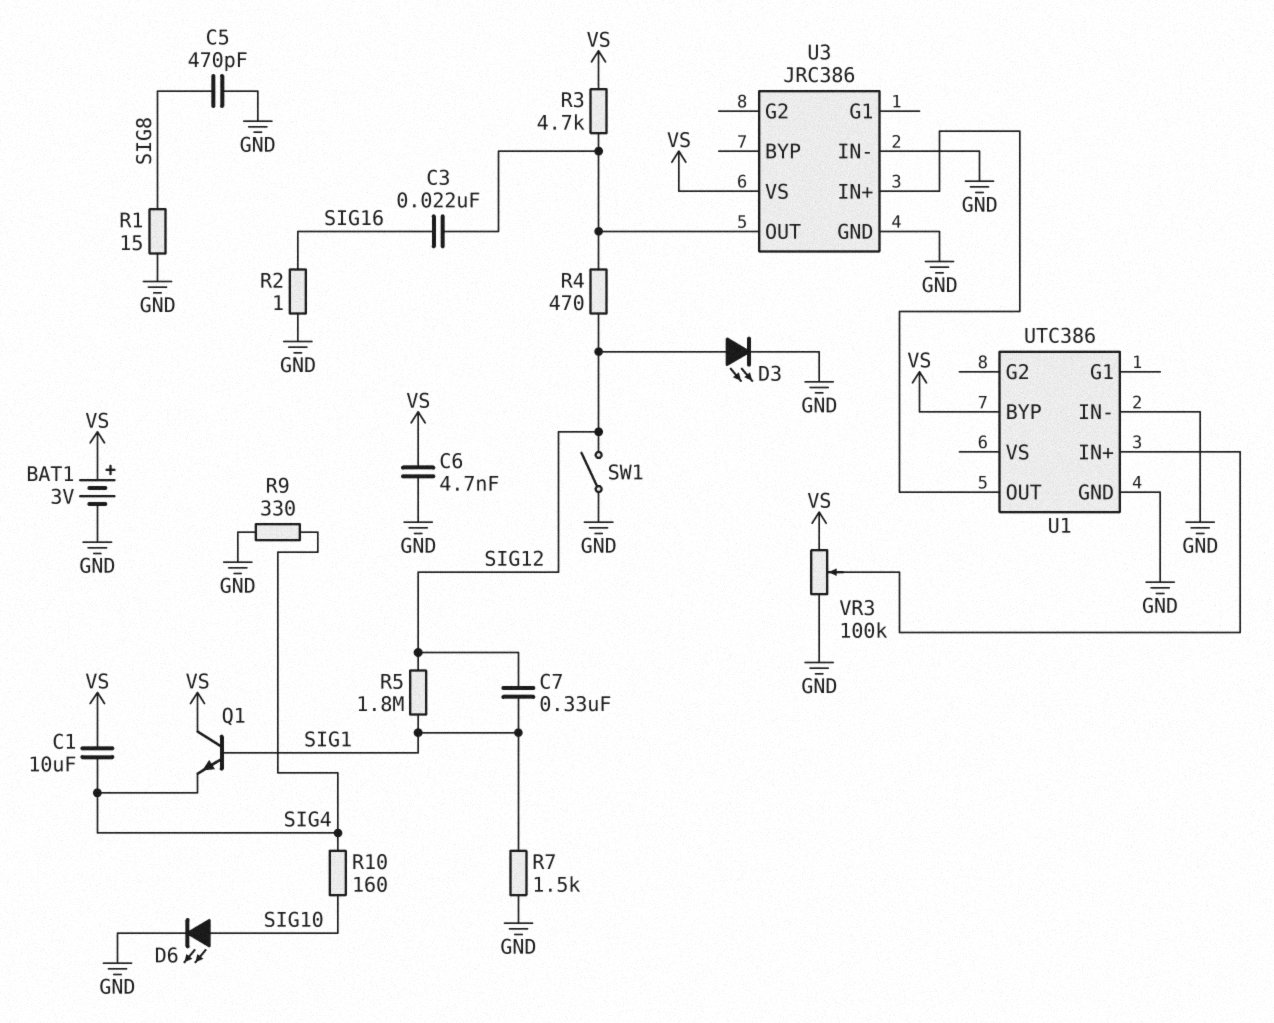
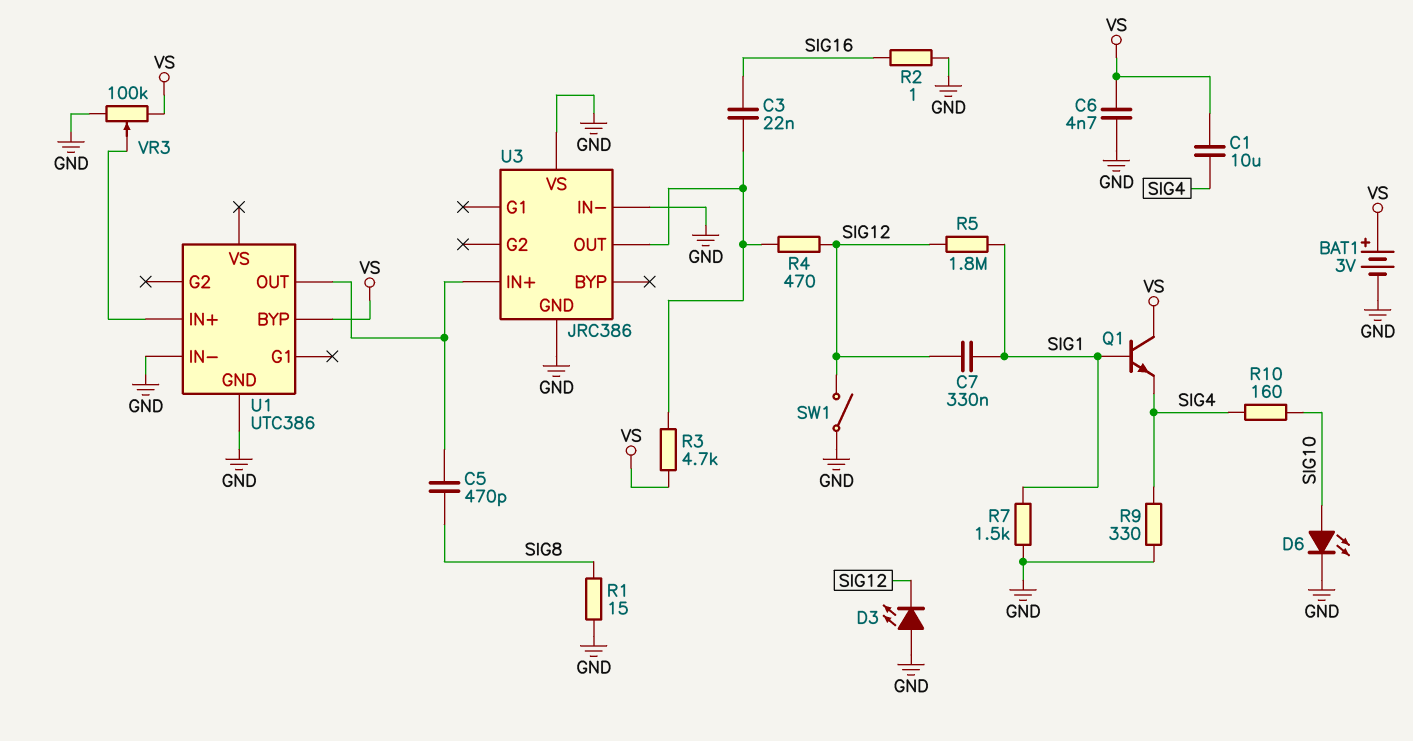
C5: 470pF (GND, SIG8) -> 470pF (SIG8, U1/OUT)
D3: LED (A SIG12, K GND) -> LED (A GND, K SIG12)
U3 pin VS: VS -> GND

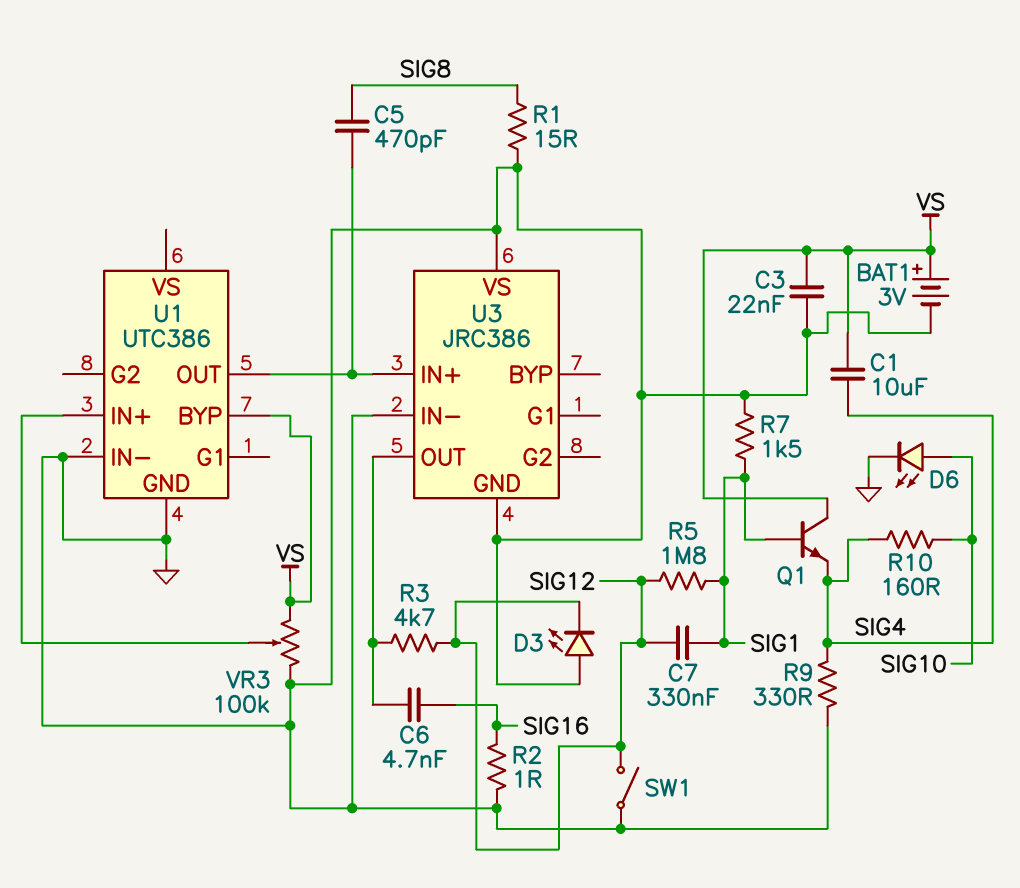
C3: 22nF (SIG16, U3/OUT) -> 22nF (GND, VS)
C6: 4.7nF (GND, VS) -> 4.7nF (SIG16, U3/OUT)
R3: 4.7k (U3/OUT, VS) -> 4.7k (SIG12, U3/OUT)
R4: 470 (SIG12, U3/OUT) -> none

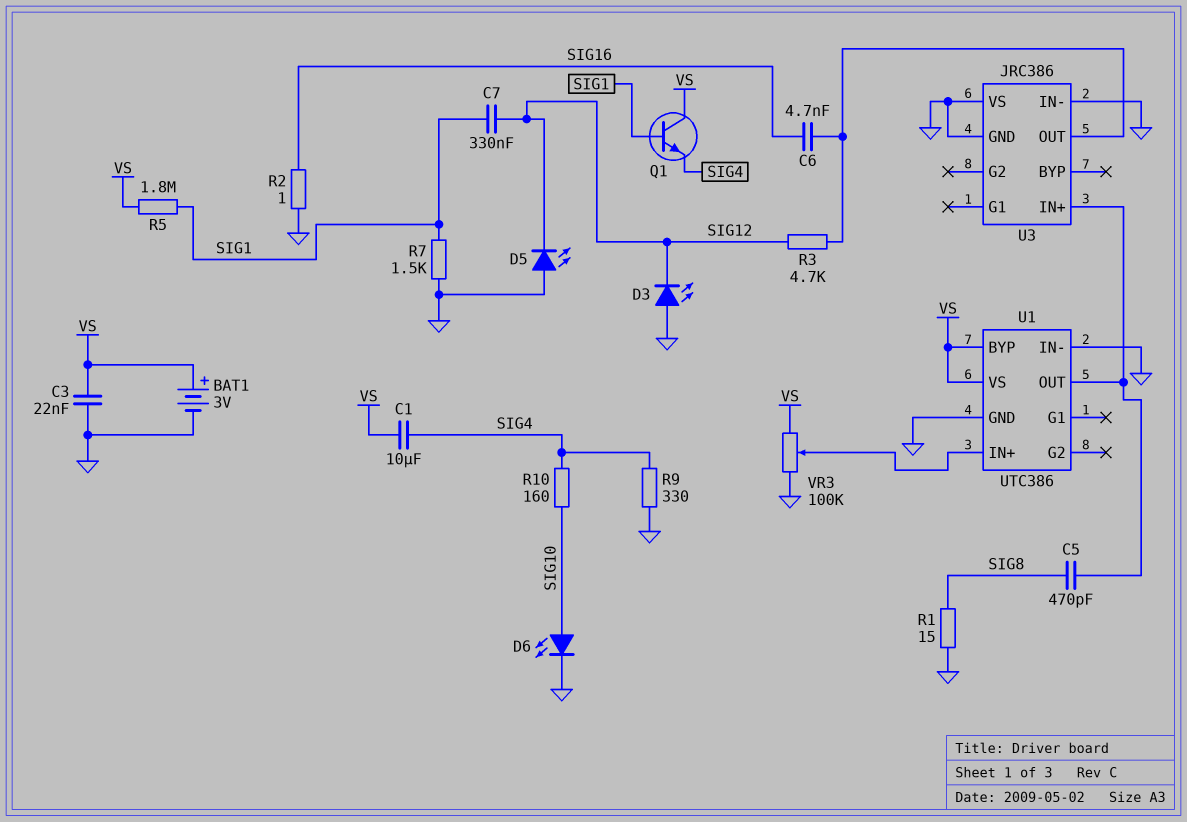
D5: none -> LED (A GND, K SIG12)
R5: 1.8M (SIG1, SIG12) -> 1.8M (SIG1, VS)
SW1: switch (GND, SIG12) -> none
U1 pin VS: none -> VS

